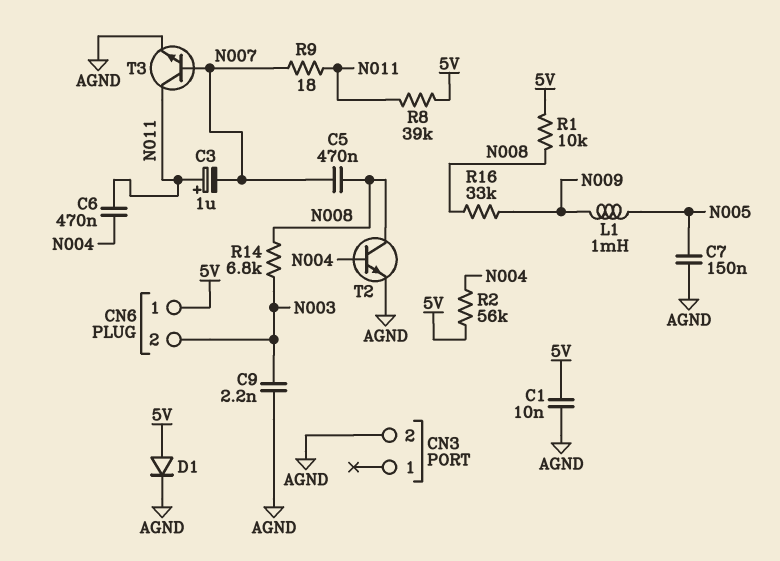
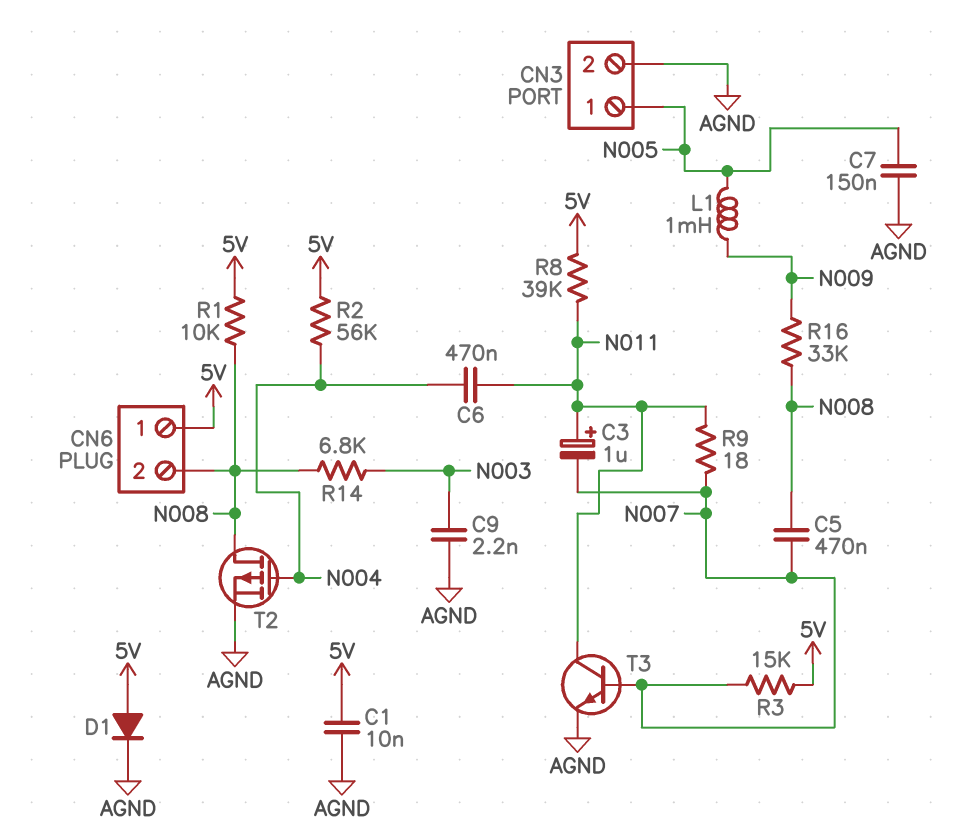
CN3 pin 1: none -> N005
CN6 pin 2: N003 -> N008
R3: none -> 15k (5V, N007)
T2: NPN (B N004, C N008, E AGND) -> PMOS (G N004, D N008, S AGND)

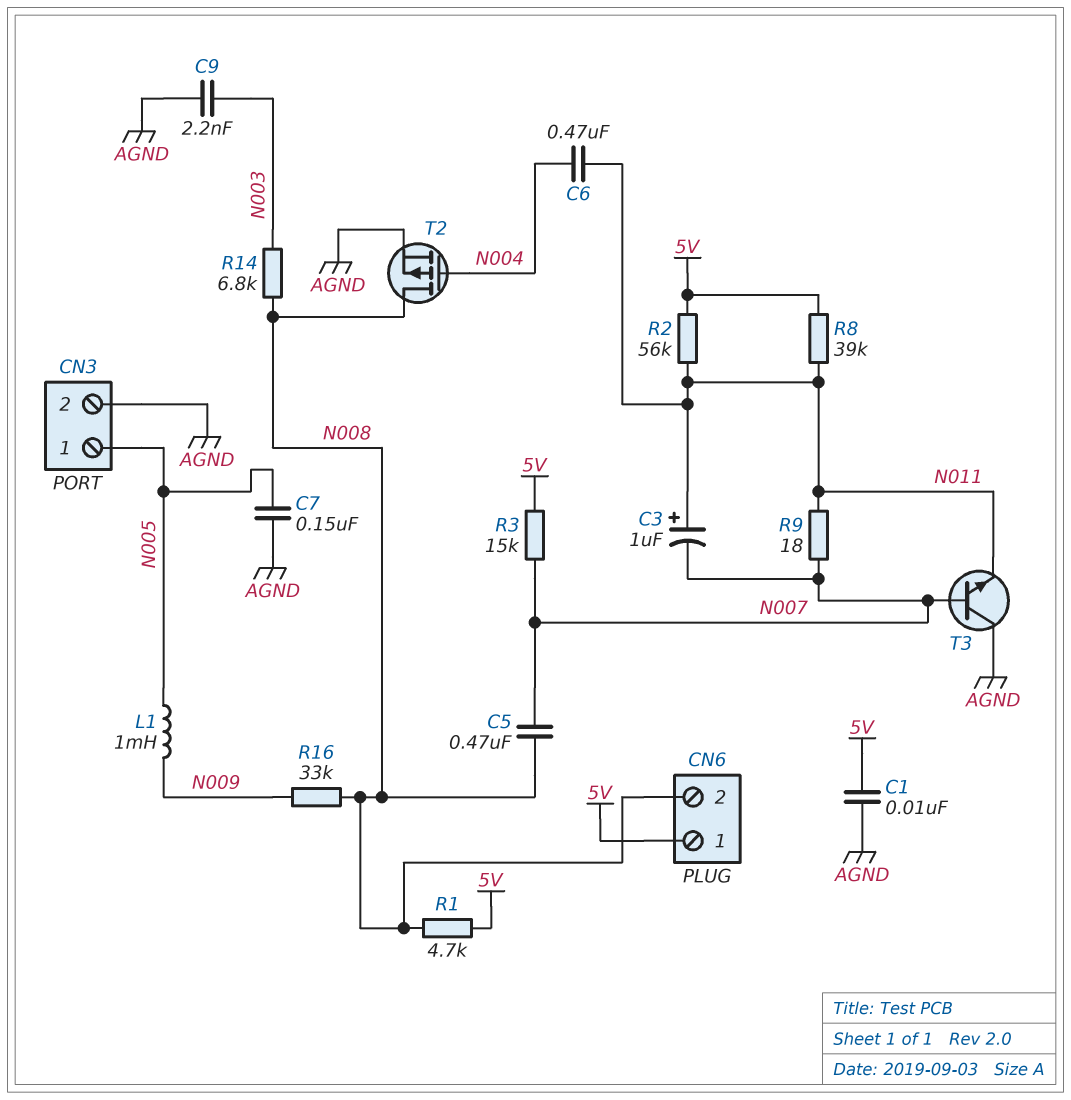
D1: diode (A 5V, K AGND) -> none
R1: 10k (5V, N008) -> 4.7k (5V, N008)
R2: 56k (5V, N004) -> 56k (5V, N011)
T3: NPN (B N007, C N011, E AGND) -> NPN (B N007, C AGND, E N011)

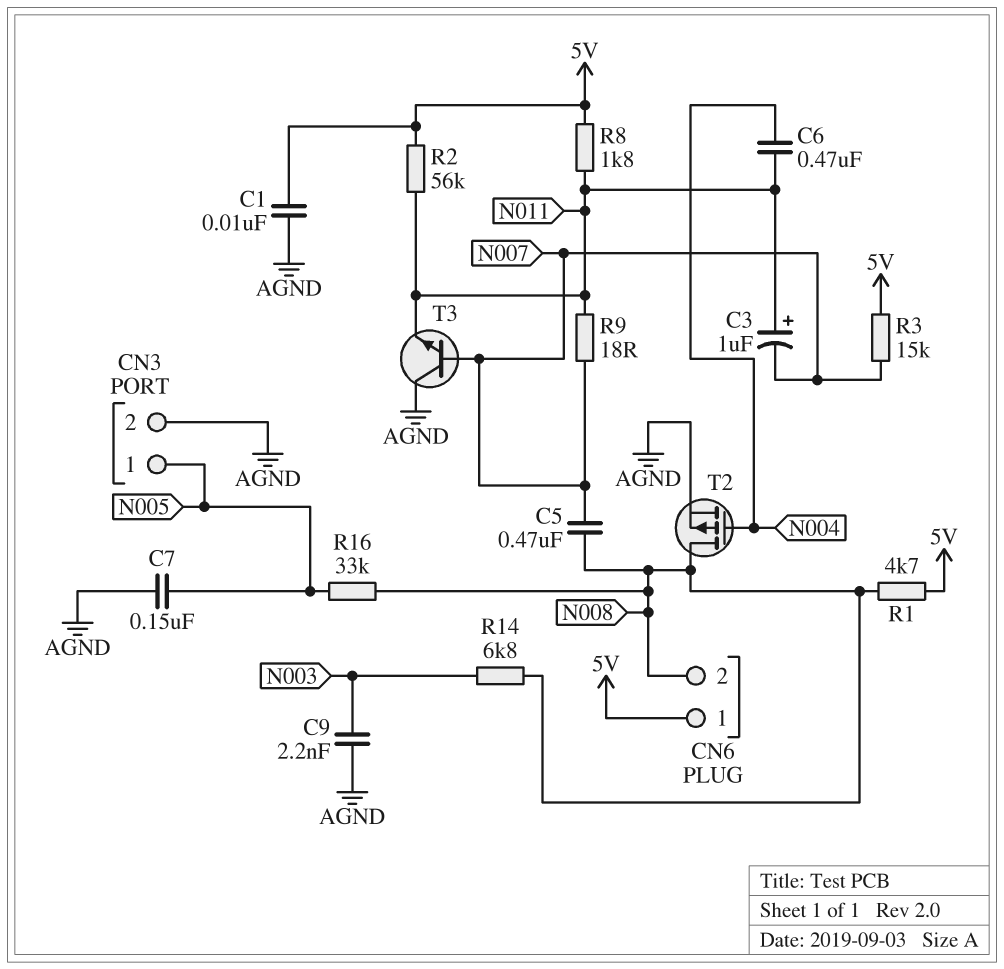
L1: 1mH (N005, N009) -> none
R8: 39k (5V, N011) -> 1.8k (5V, N011)
R16: 33k (N008, N009) -> 33k (N005, N008)

